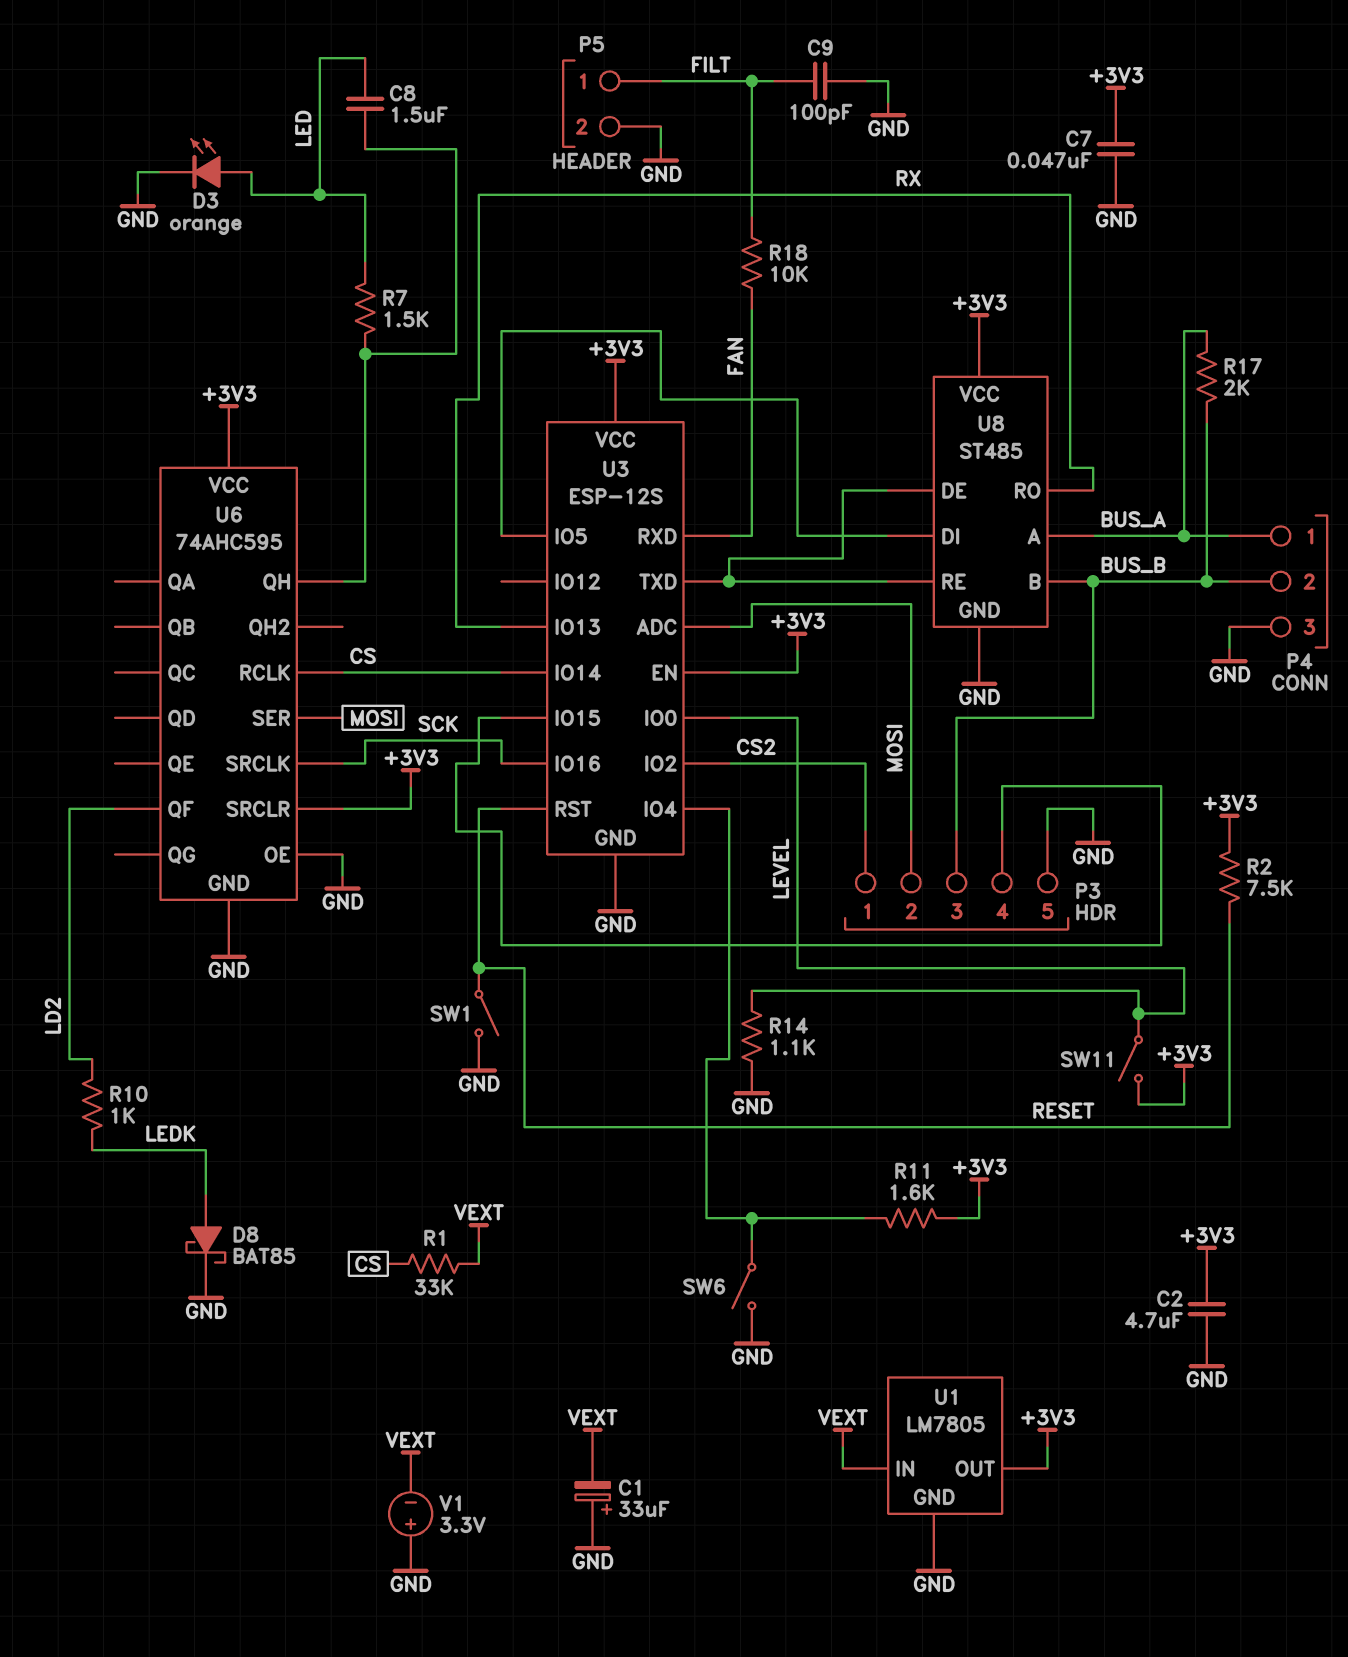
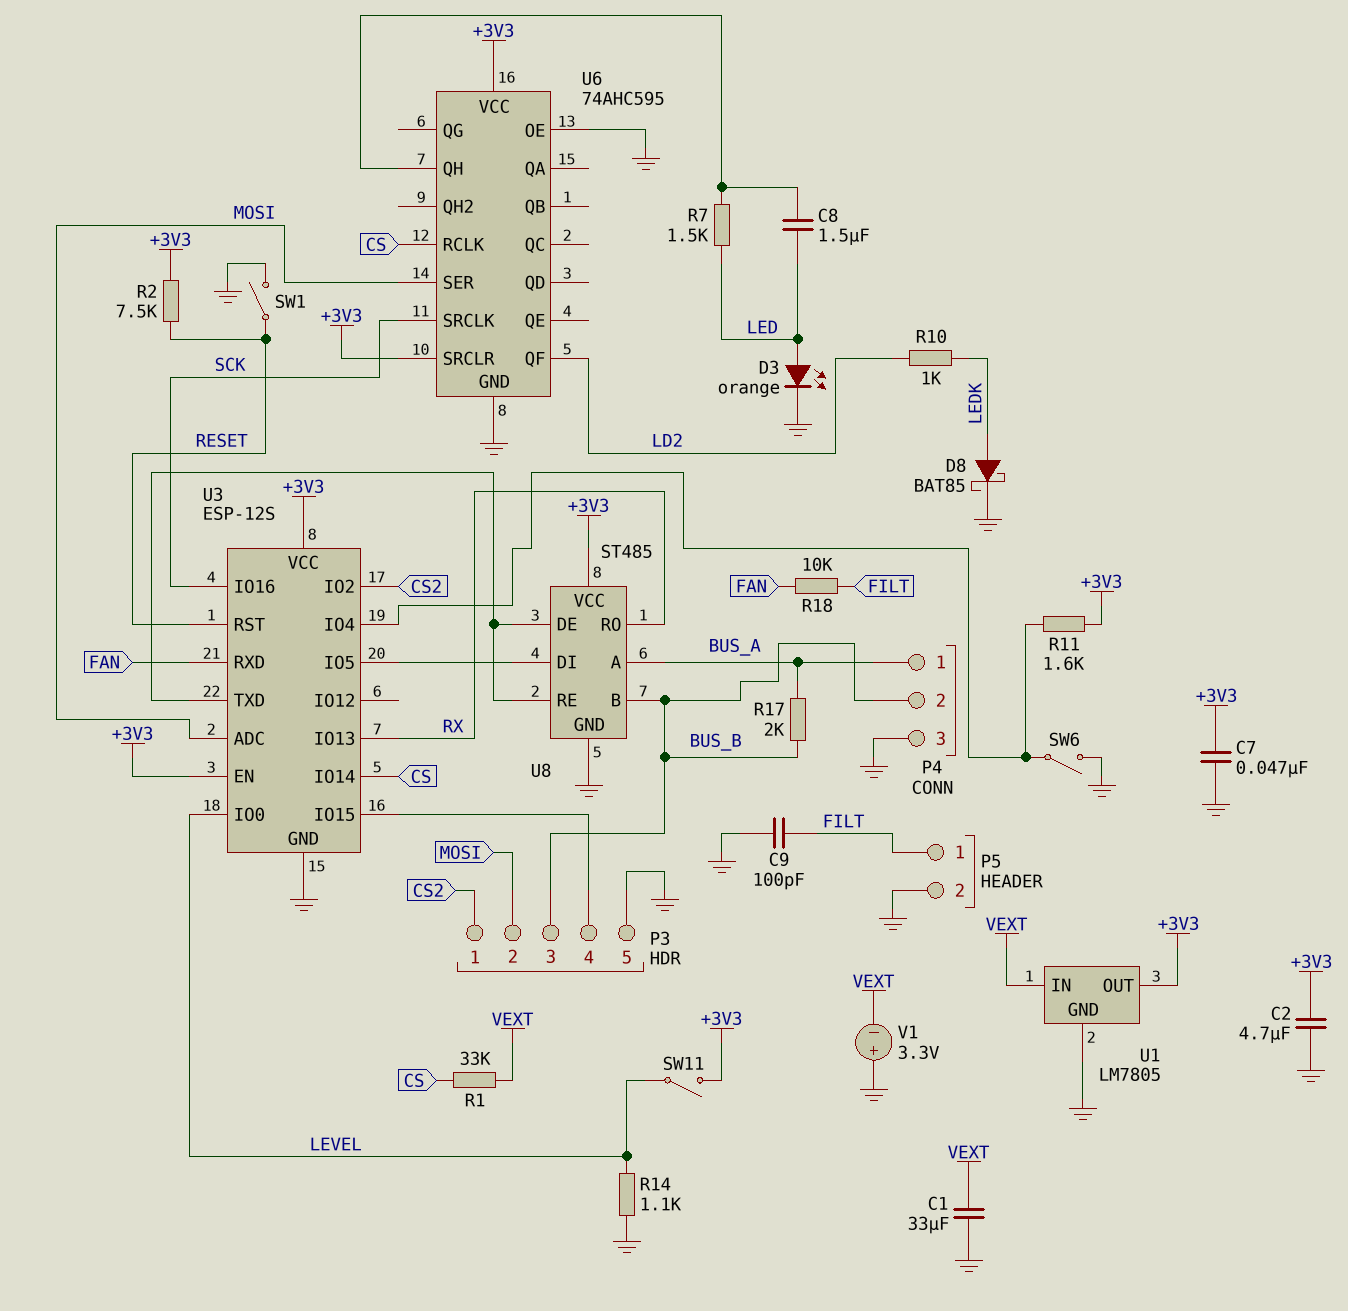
C1: 33uF (plus GND, minus VEXT) -> 33uF (GND, VEXT)

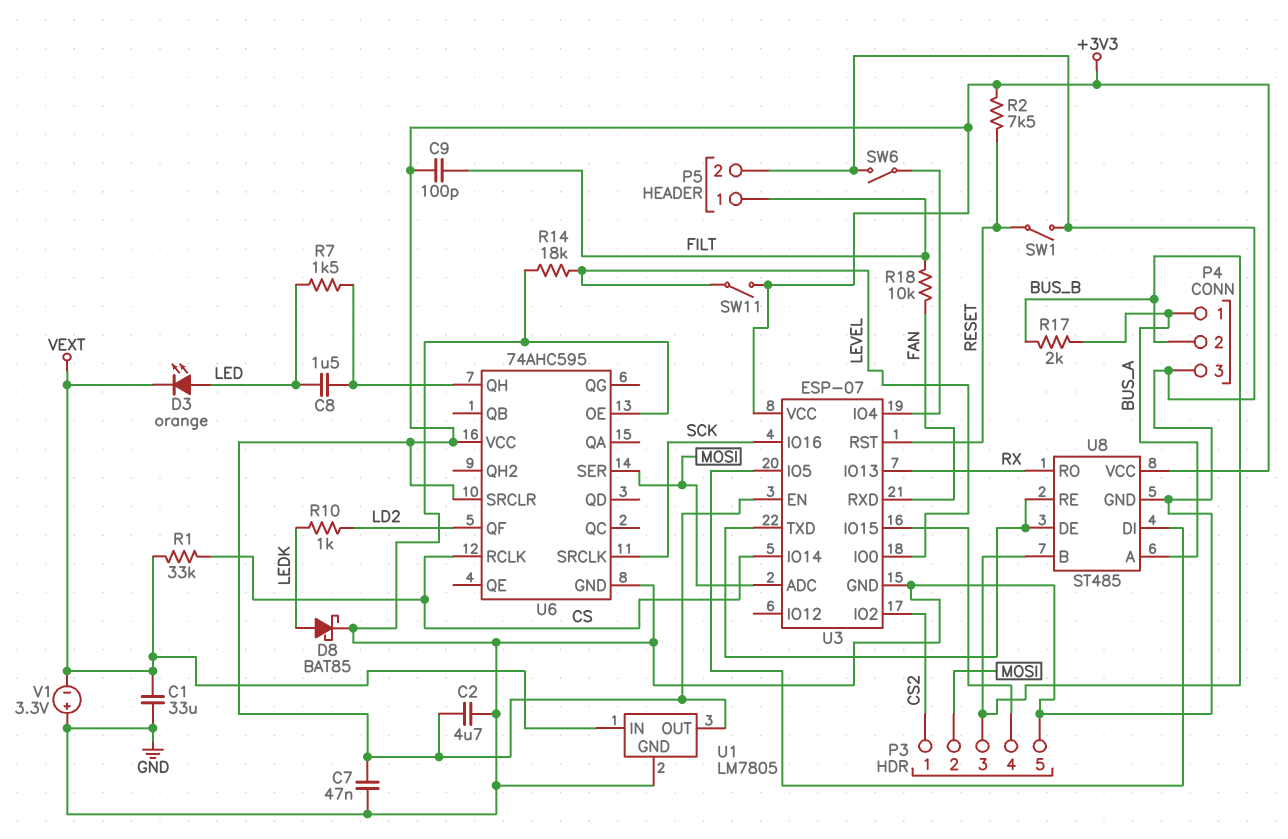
C9: 100pF (FILT, GND) -> 100pF (+3V3, FILT)
D3: LED orange (A LED, K GND) -> LED orange (A LED, K VEXT)
R11: 1.6k (+3V3, U3/IO4) -> none
R14: 1.1k (GND, LEVEL) -> 18k (GND, LEVEL)
U3: ESP-12S -> ESP-07

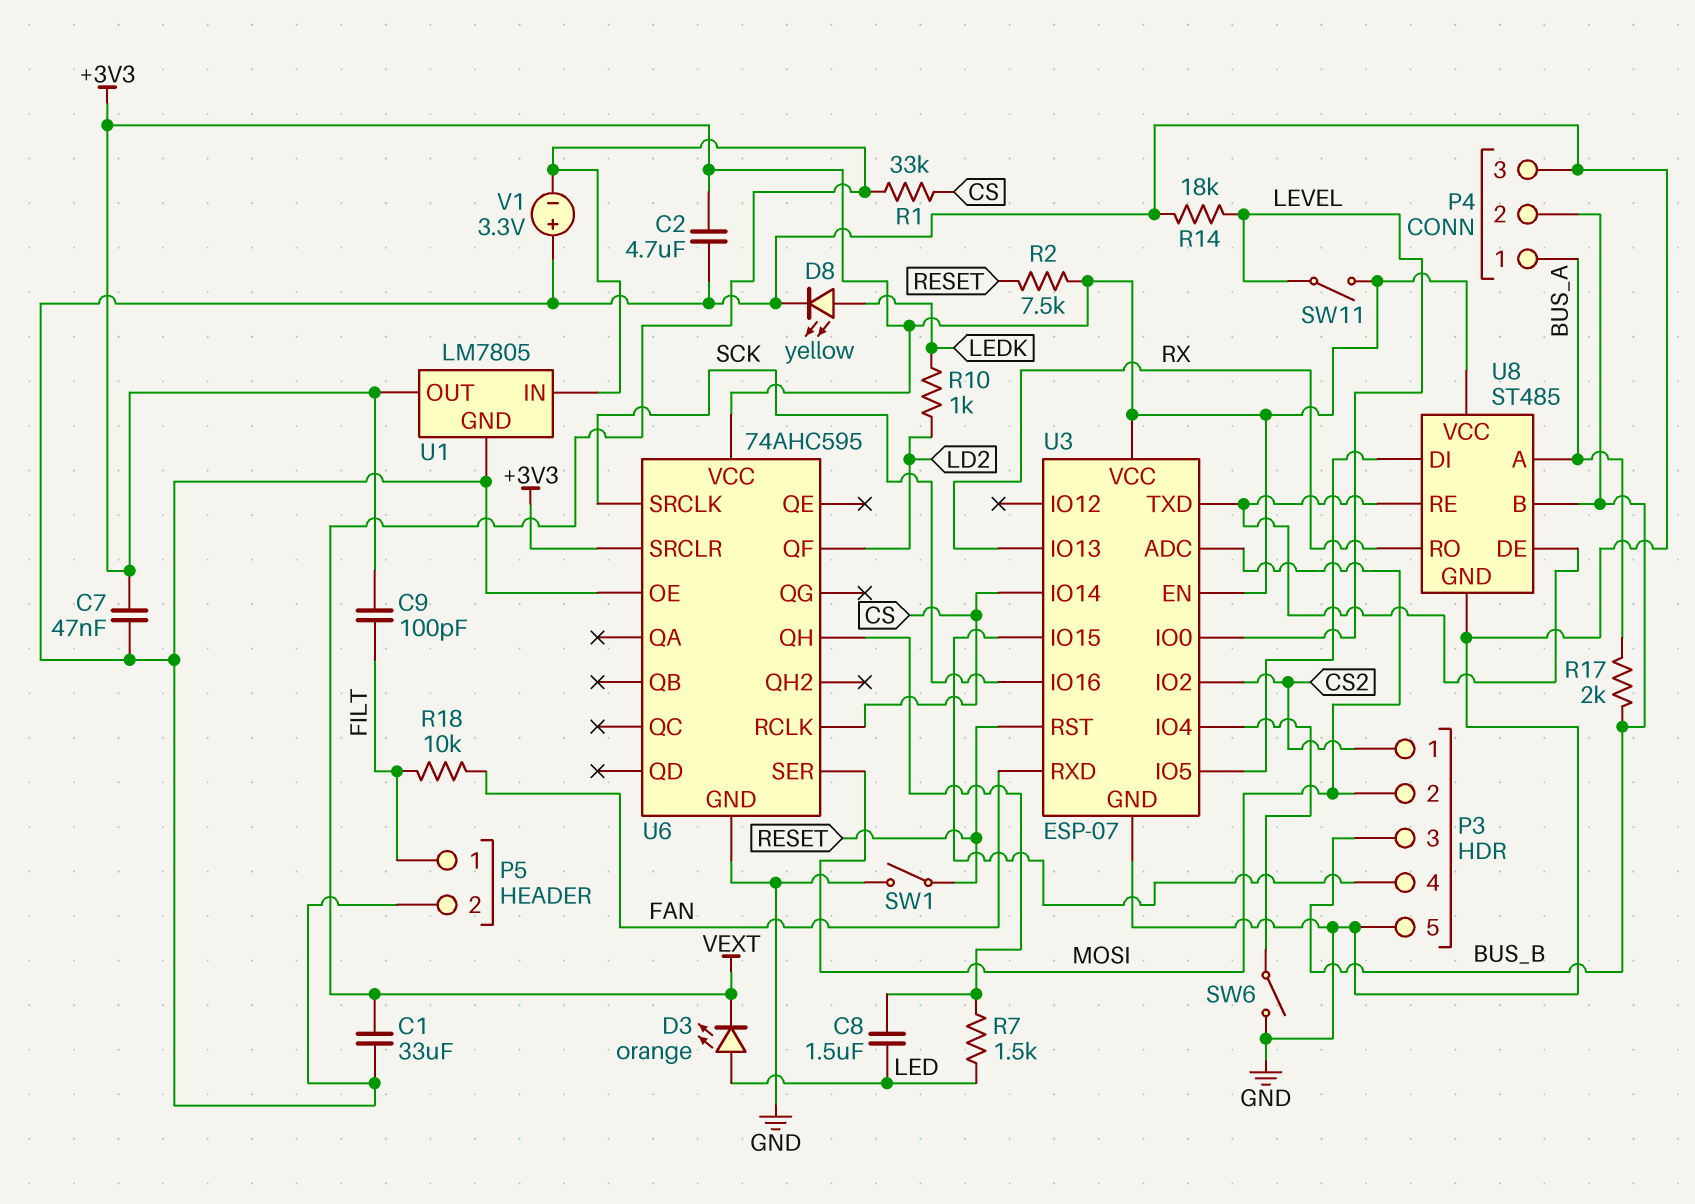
D8: schottky BAT85 (A LEDK, K GND) -> LED yellow (A LEDK, K GND)

